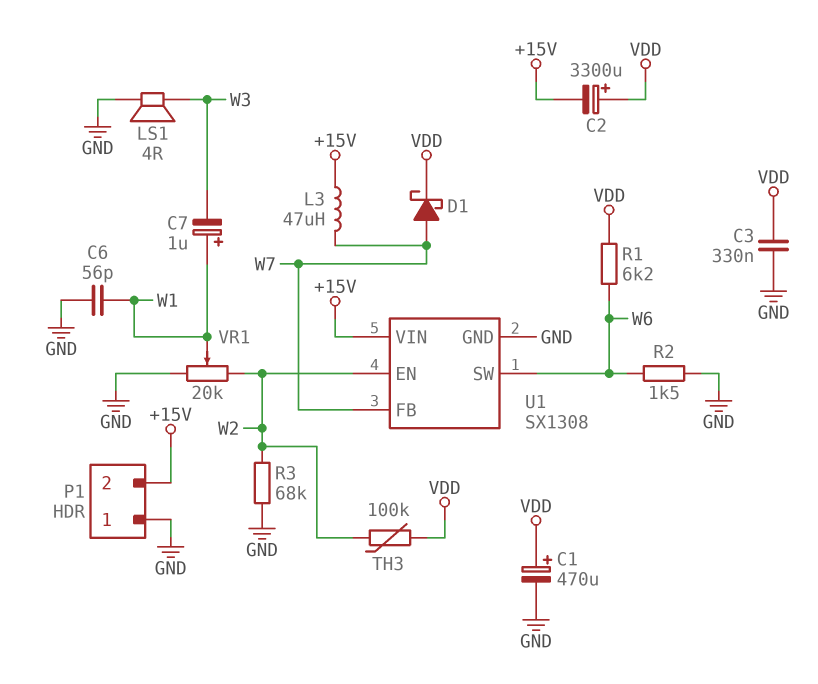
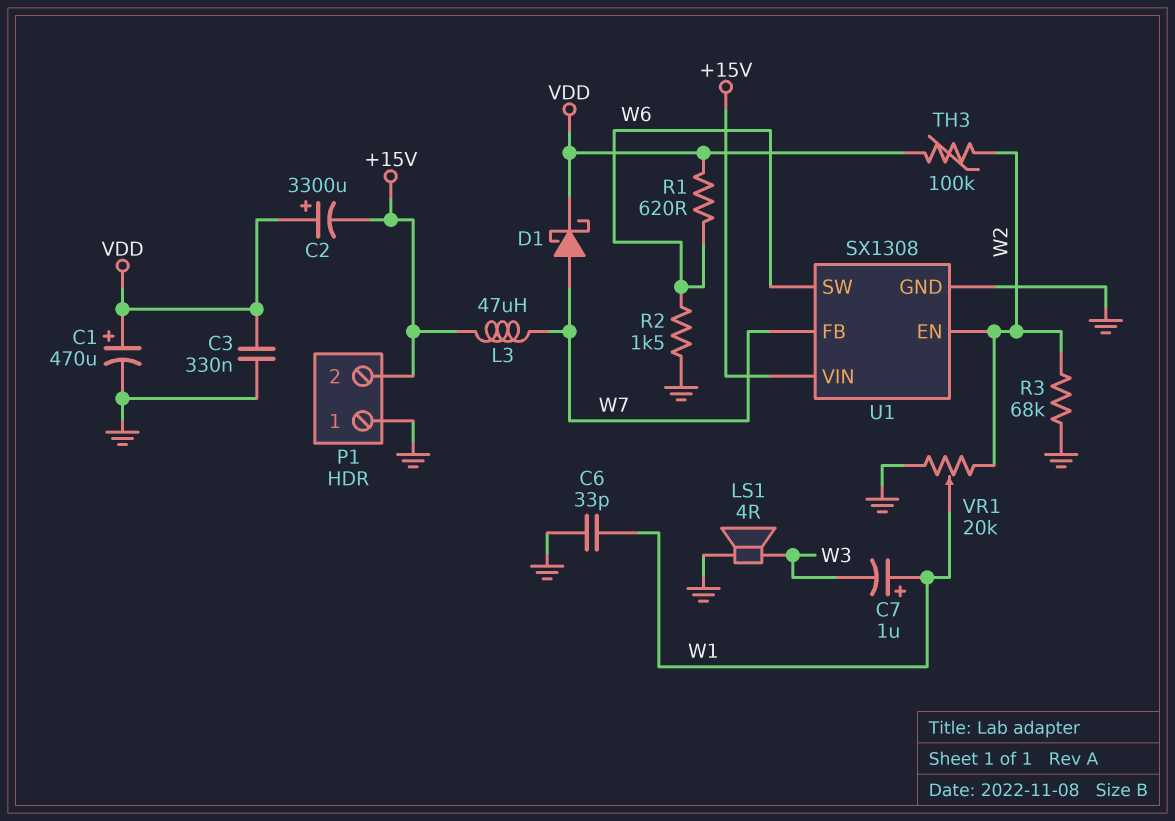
C6: 56pF (GND, W1) -> 33pF (GND, W1)
R1: 6.2k (VDD, W6) -> 620 (VDD, W6)

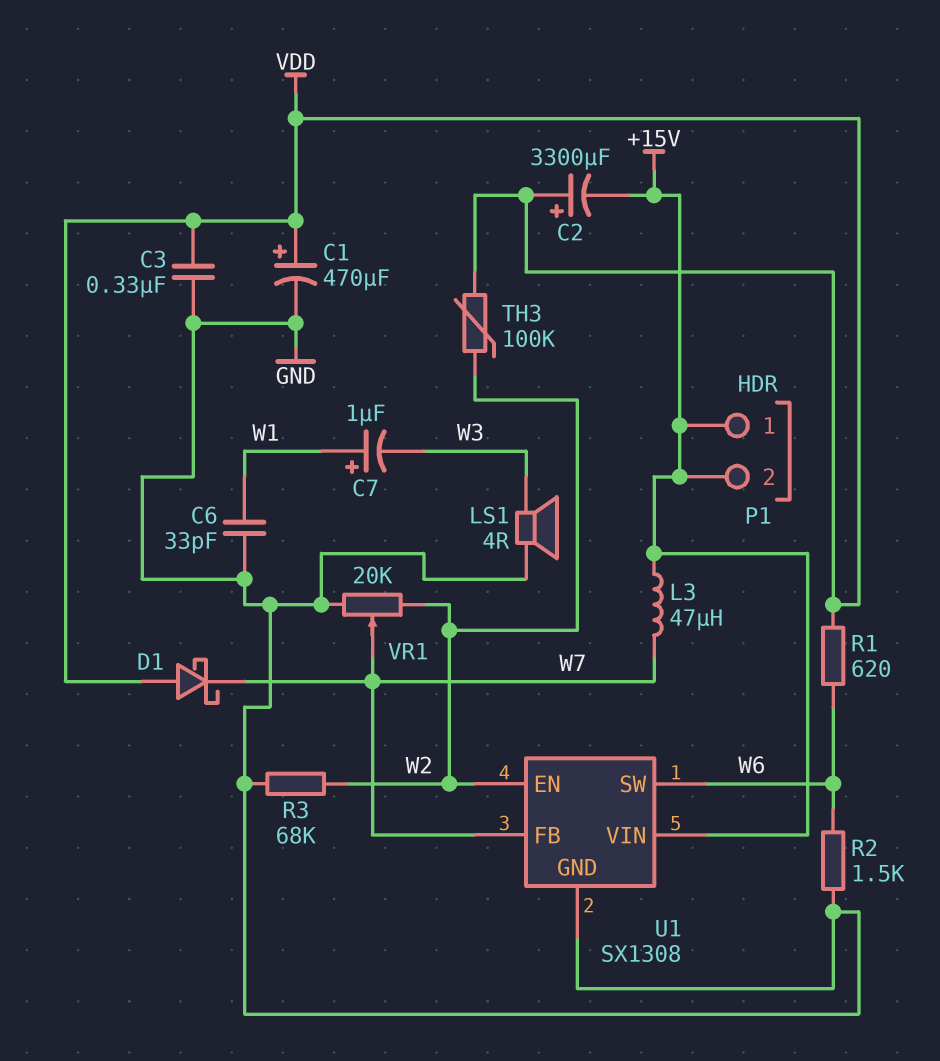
D1: schottky (A W7, K VDD) -> schottky (A VDD, K W7)
P1 pin 1: GND -> +15V
VR1: 20k (GND, W2, wiper W1) -> 20k (GND, W2, wiper W7)

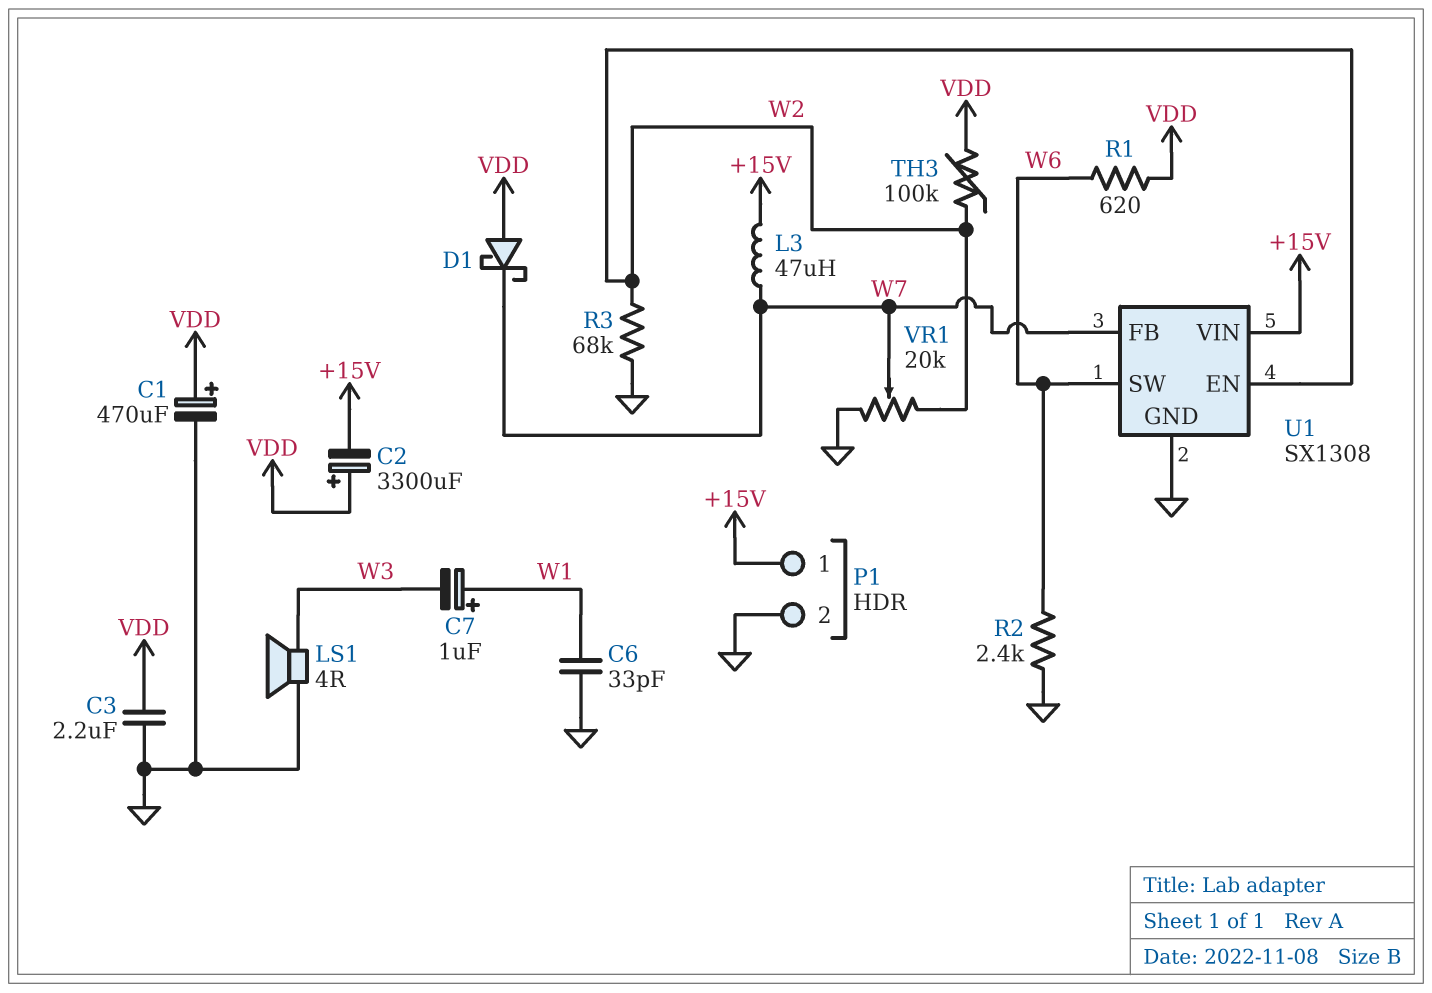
C3: 330nF (GND, VDD) -> 2.2uF (GND, VDD)
P1 pin 2: +15V -> GND
R2: 1.5k (GND, W6) -> 2.4k (GND, W6)

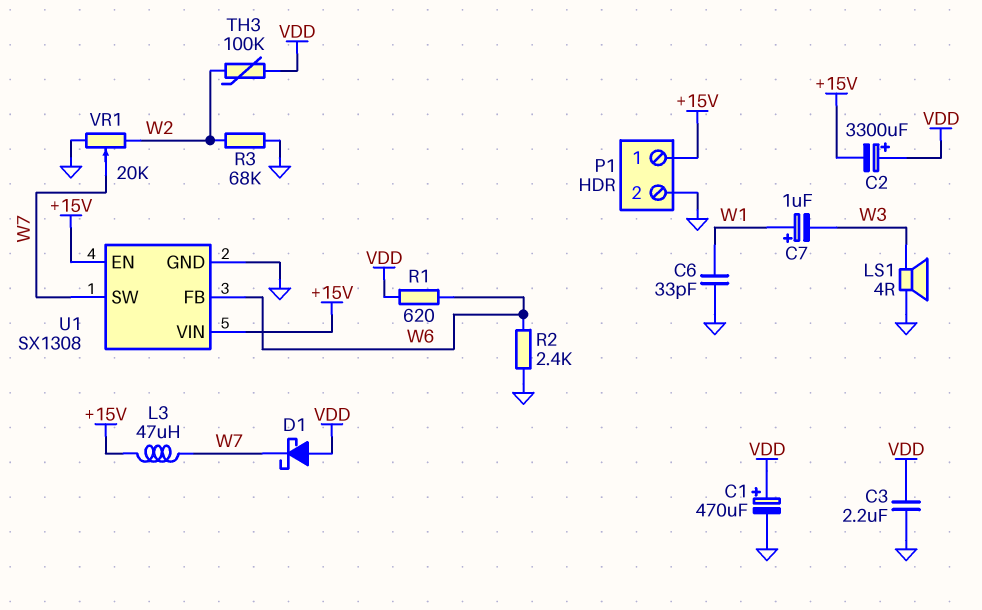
U1 pin EN: W2 -> +15V
U1 pin FB: W7 -> W6
U1 pin SW: W6 -> W7

